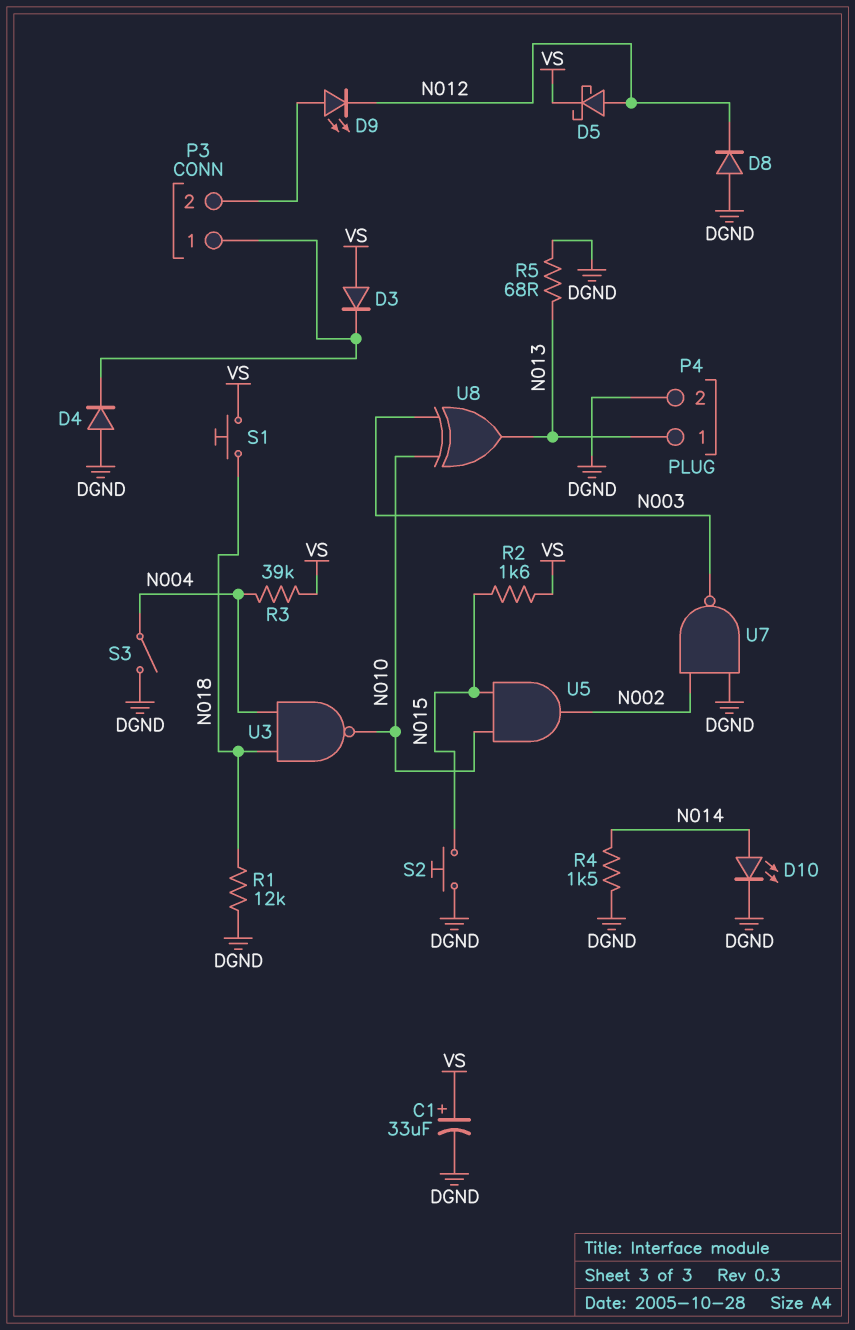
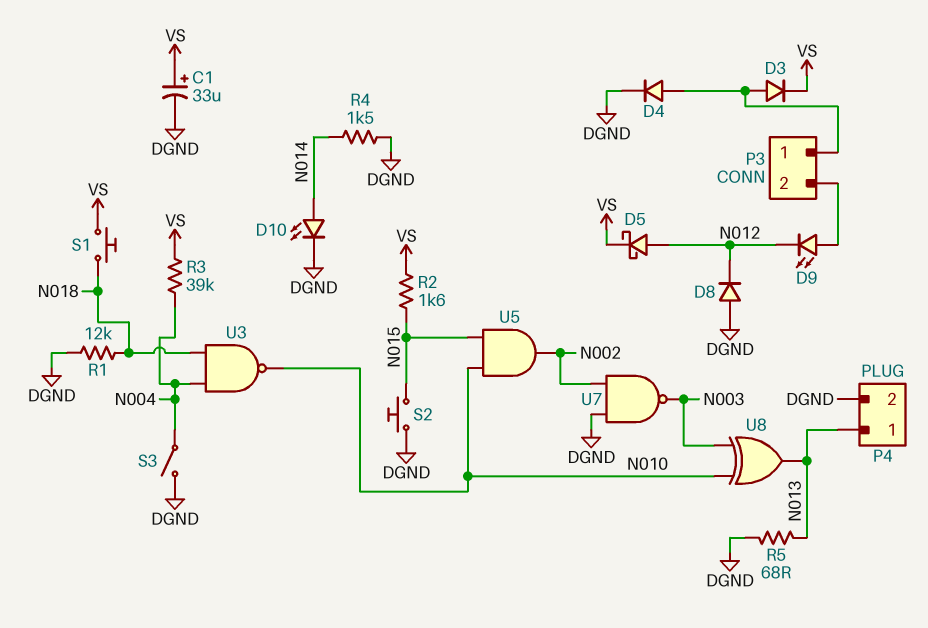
D3: diode (A VS, K P3/1) -> diode (A P3/1, K VS)
D4: diode (A DGND, K P3/1) -> diode (A P3/1, K DGND)

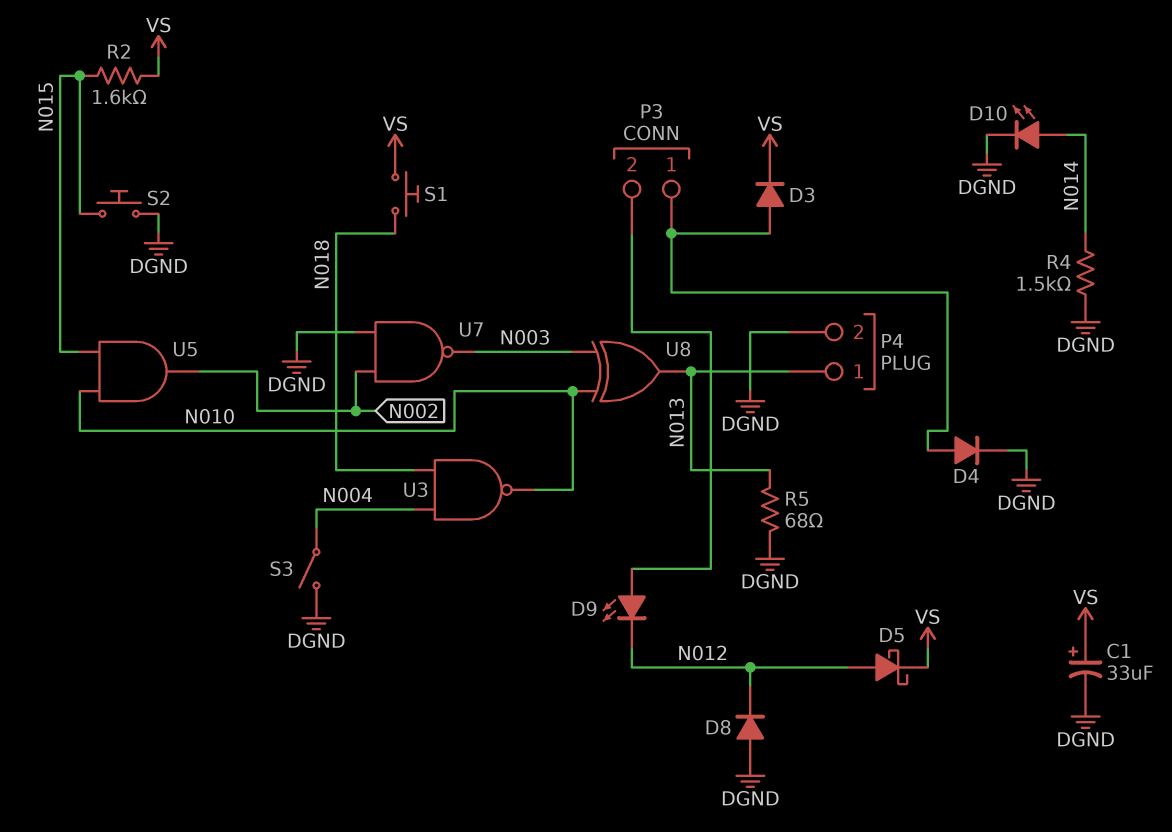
R1: 12k (DGND, N018) -> none
R3: 39k (N004, VS) -> none

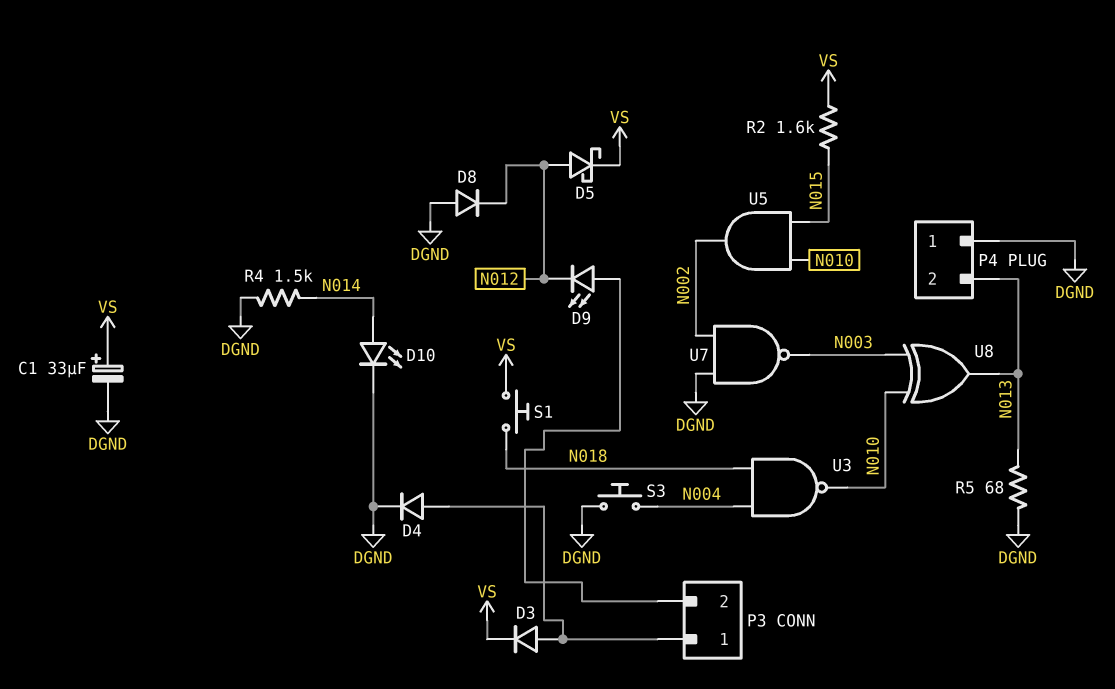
P4 pin 1: N013 -> DGND
P4 pin 2: DGND -> N013
S2: button (DGND, N015) -> none
S3: switch (DGND, N004) -> button (DGND, N004)

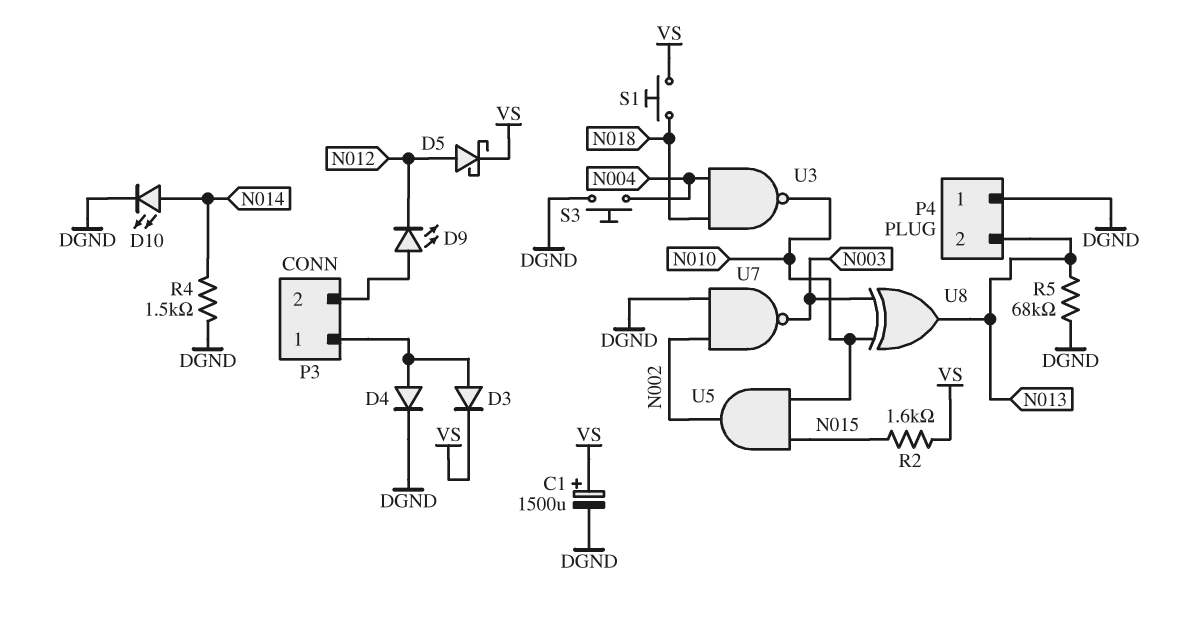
C1: 33uF (plus VS, minus DGND) -> 1500uF (plus VS, minus DGND)
D8: diode (A DGND, K N012) -> none
R5: 68 (DGND, N013) -> 68k (DGND, N013)

